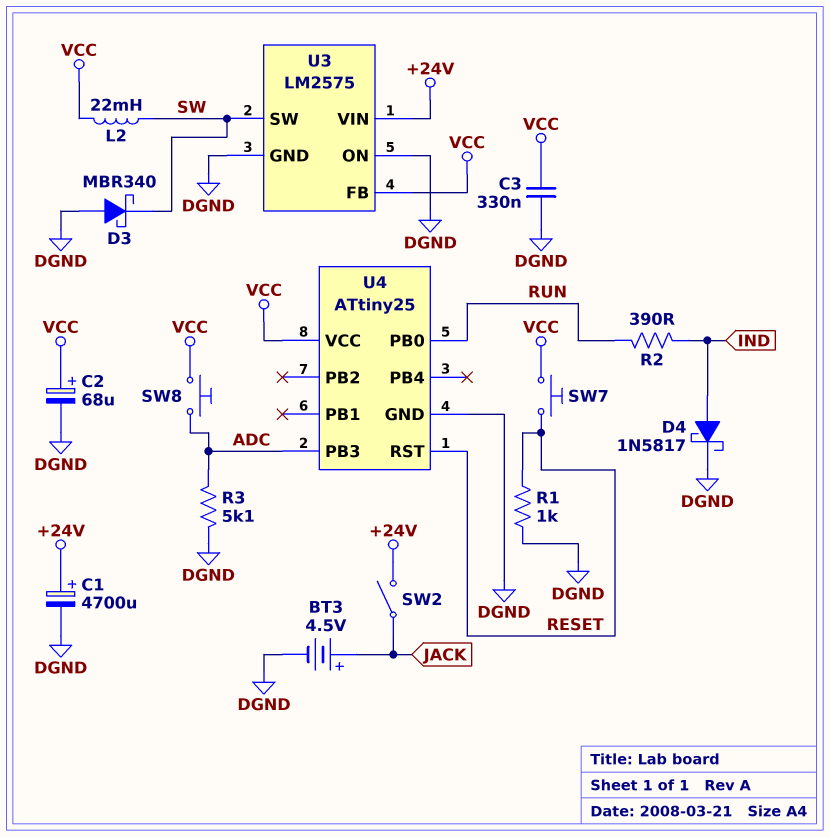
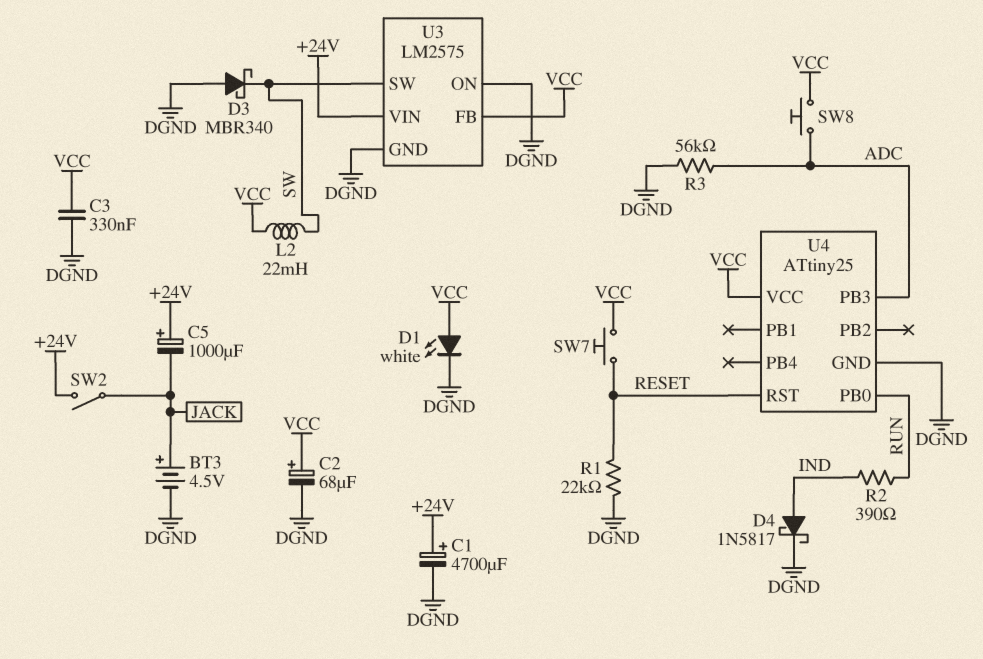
C5: none -> 1000uF (plus +24V, minus JACK)
D1: none -> LED white (A VCC, K DGND)
R1: 1k (DGND, RESET) -> 22k (DGND, RESET)
R3: 5.1k (ADC, DGND) -> 56k (ADC, DGND)

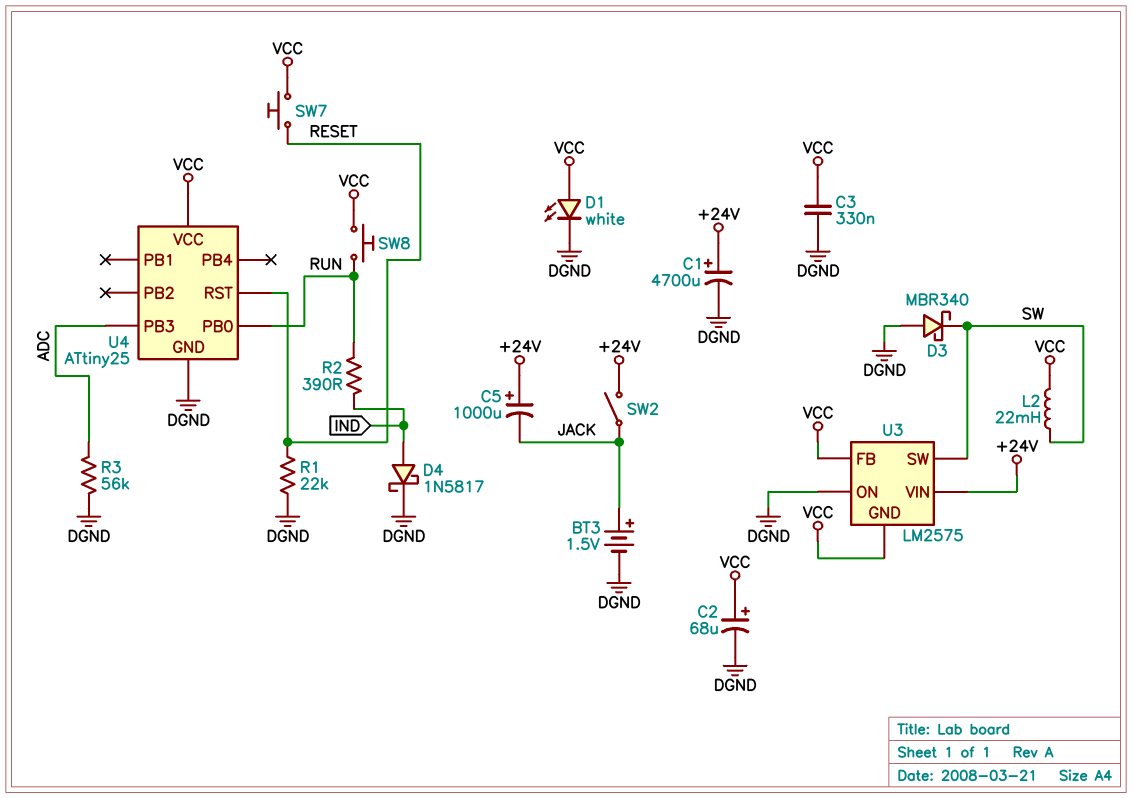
BT3: 4.5V (plus JACK, minus DGND) -> 1.5V (plus JACK, minus DGND)
SW8: button (ADC, VCC) -> button (RUN, VCC)
U3 pin GND: DGND -> VCC

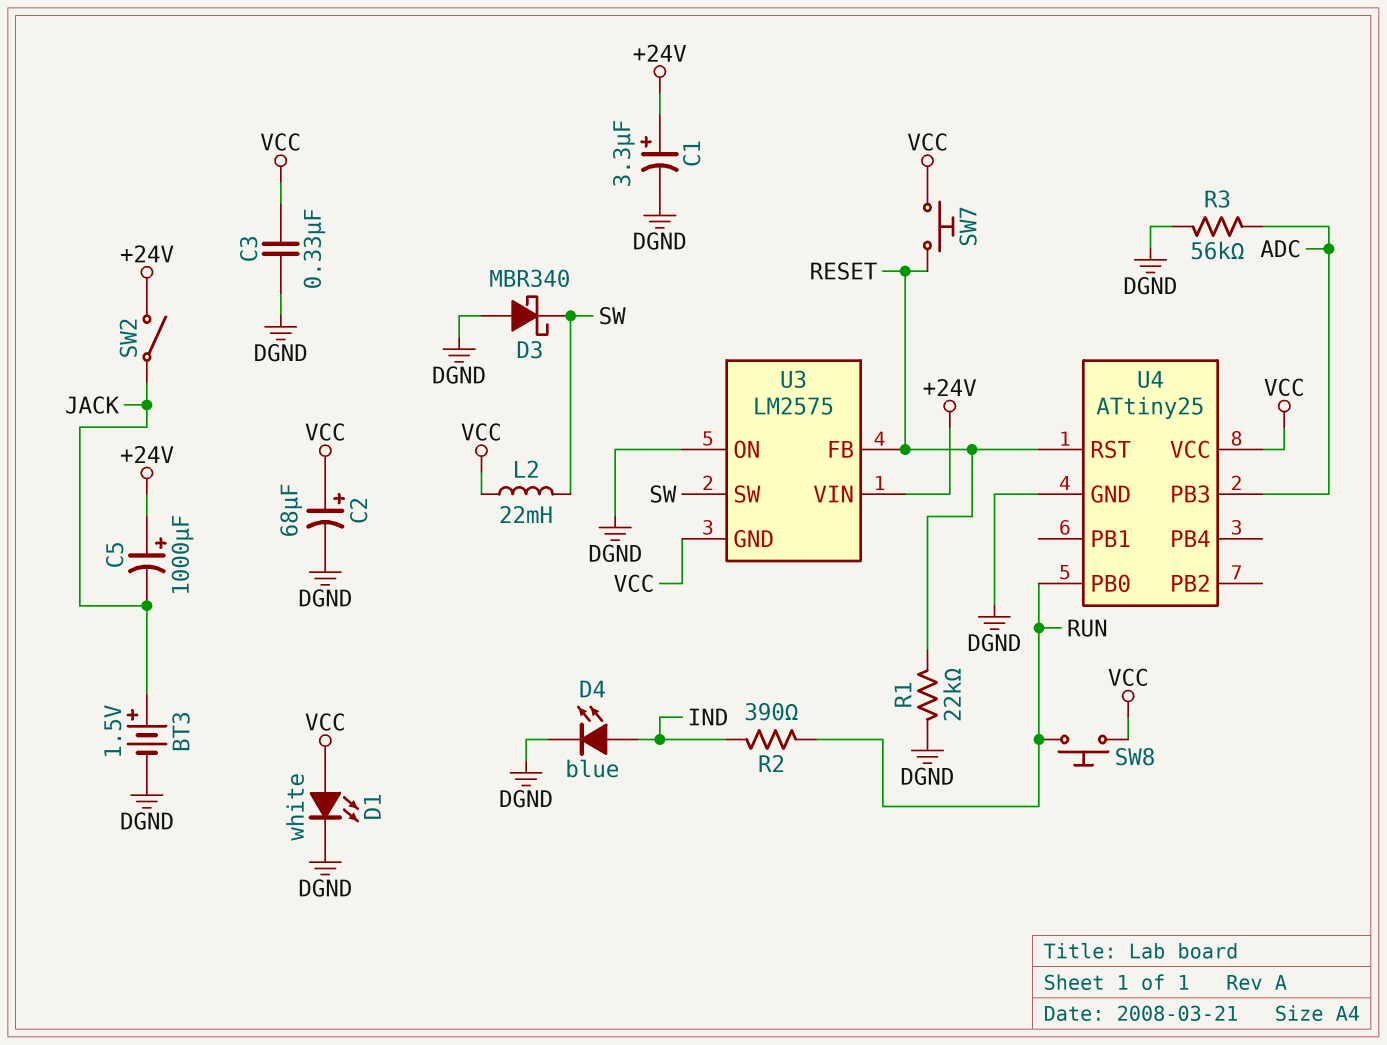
C1: 4700uF (plus +24V, minus DGND) -> 3.3uF (plus +24V, minus DGND)
D4: schottky 1N5817 (A IND, K DGND) -> LED blue (A IND, K DGND)
U3 pin FB: VCC -> RESET

